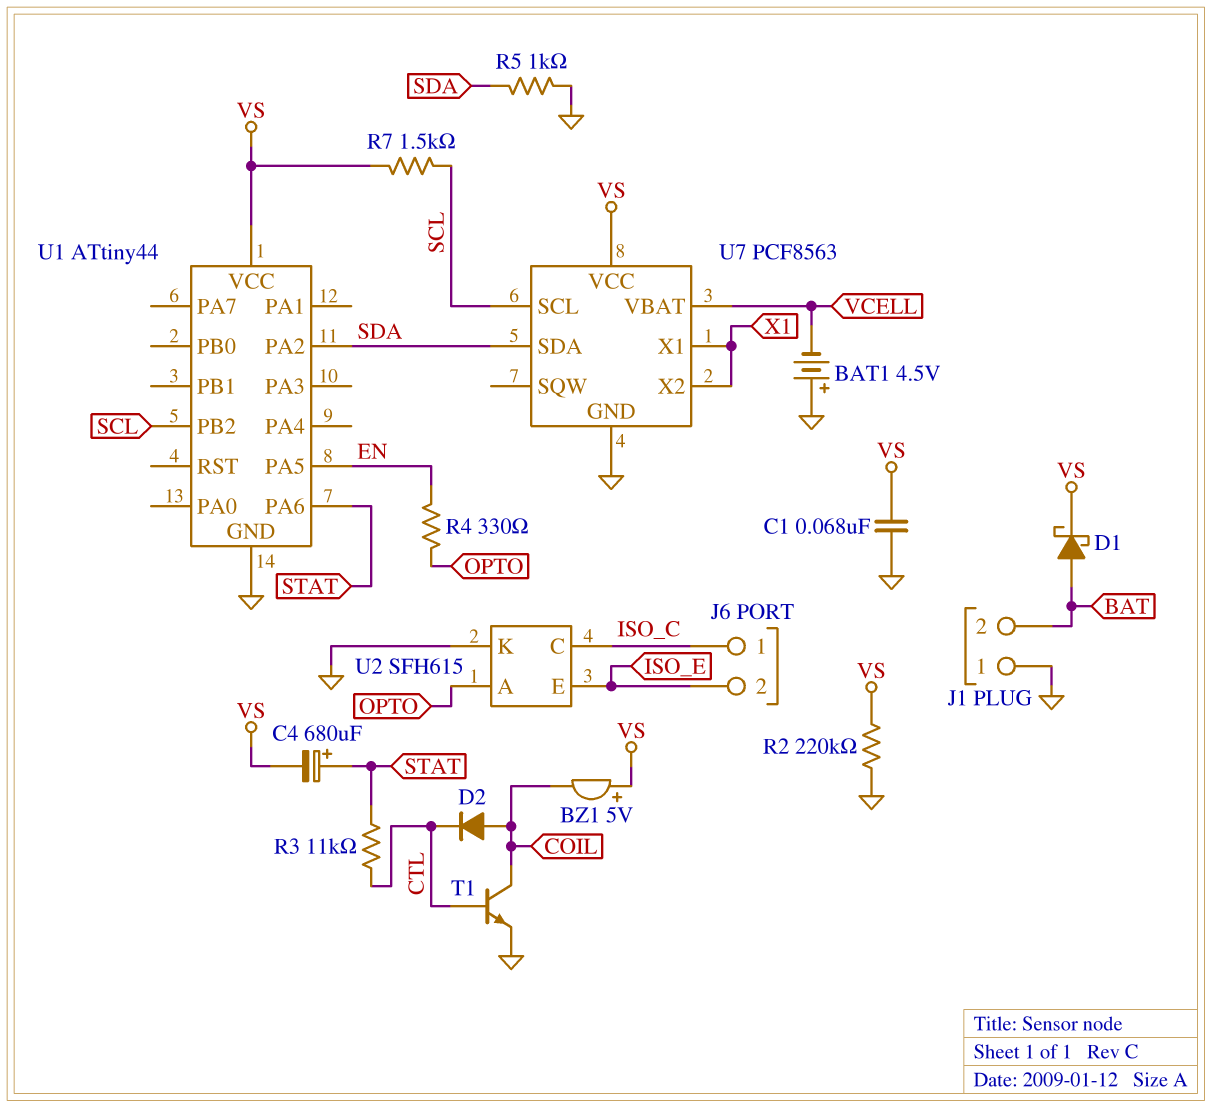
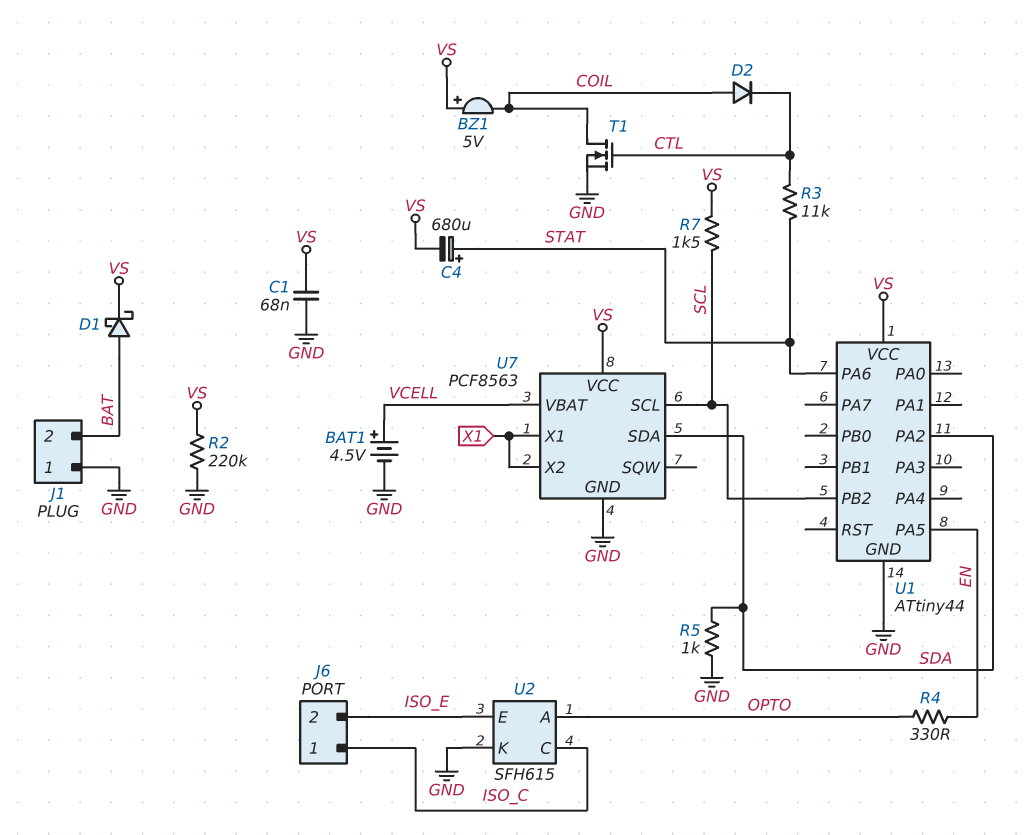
BAT1: 4.5V (plus GND, minus VCELL) -> 4.5V (plus VCELL, minus GND)
T1: NPN (B CTL, C COIL, E GND) -> NMOS (G CTL, D COIL, S GND)

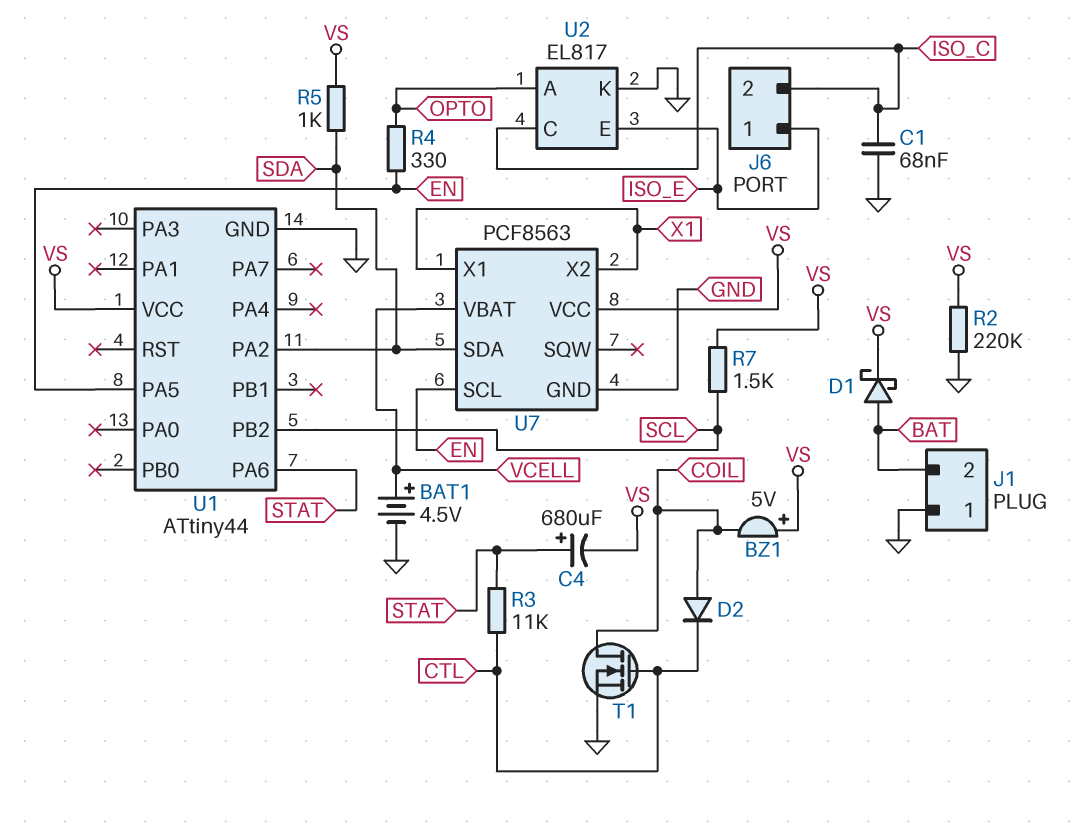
C1: 68nF (GND, VS) -> 68nF (GND, ISO_C)
J6 pin 1: ISO_C -> ISO_E
J6 pin 2: ISO_E -> ISO_C
R5: 1k (GND, SDA) -> 1k (SDA, VS)
U2: SFH615 -> EL817
U7 pin SCL: SCL -> EN

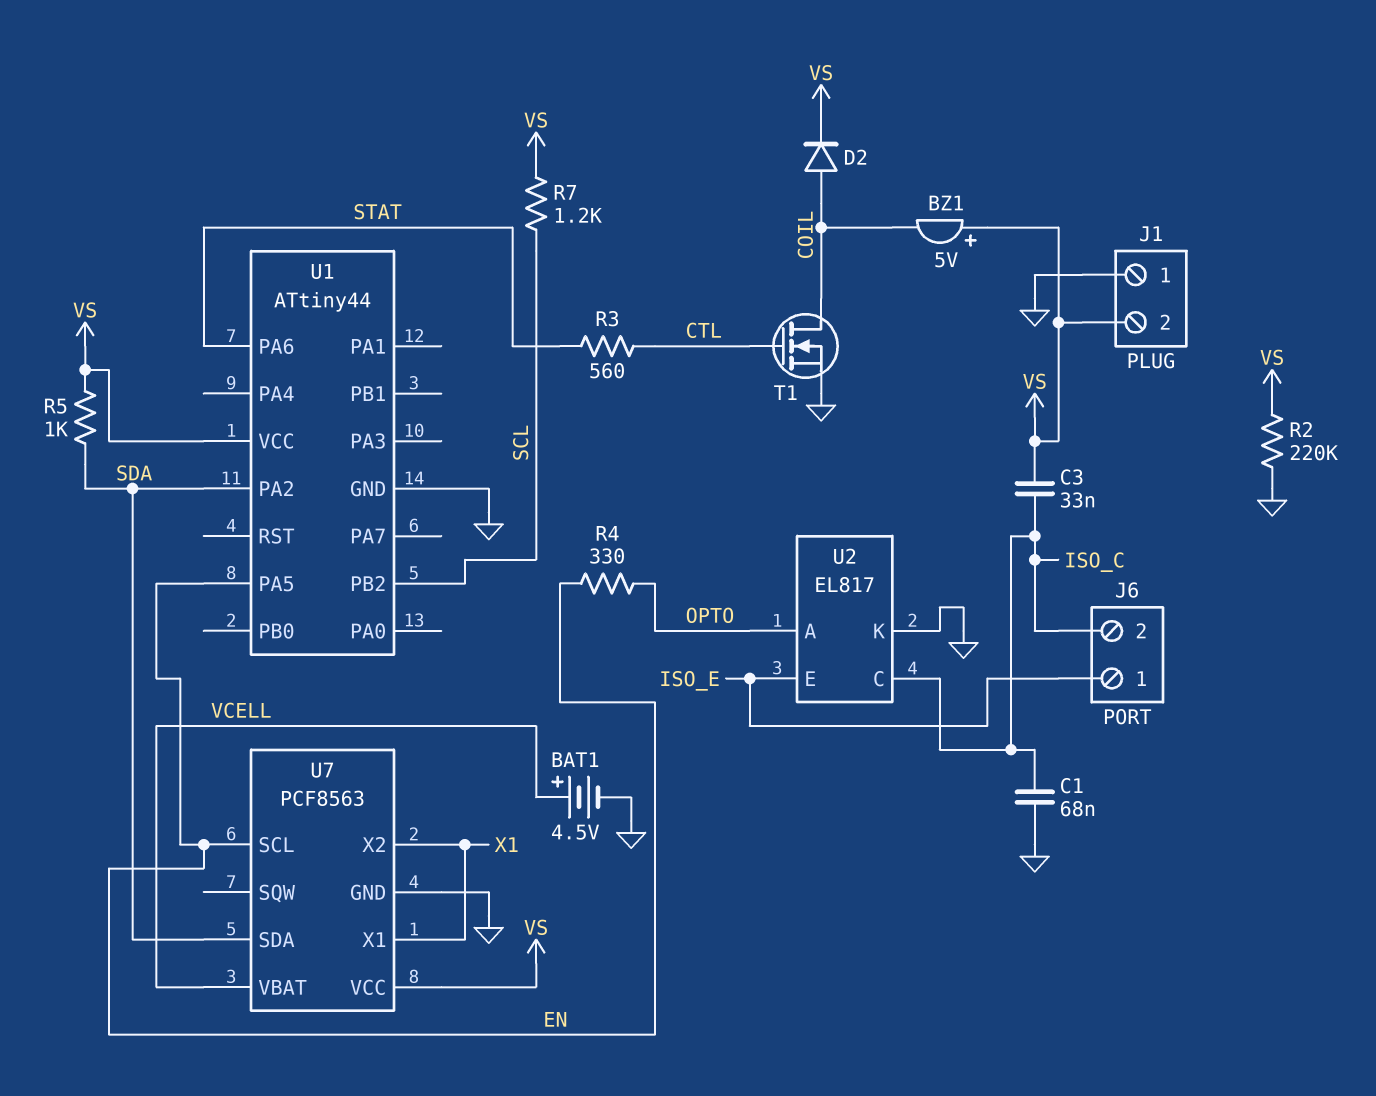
C3: none -> 33nF (ISO_C, VS)
C4: 680uF (plus STAT, minus VS) -> none
D1: schottky (A BAT, K VS) -> none
D2: diode (A COIL, K CTL) -> diode (A COIL, K VS)
J1 pin 2: BAT -> VS
R3: 11k (CTL, STAT) -> 560 (CTL, STAT)
R7: 1.5k (SCL, VS) -> 1.2k (SCL, VS)

